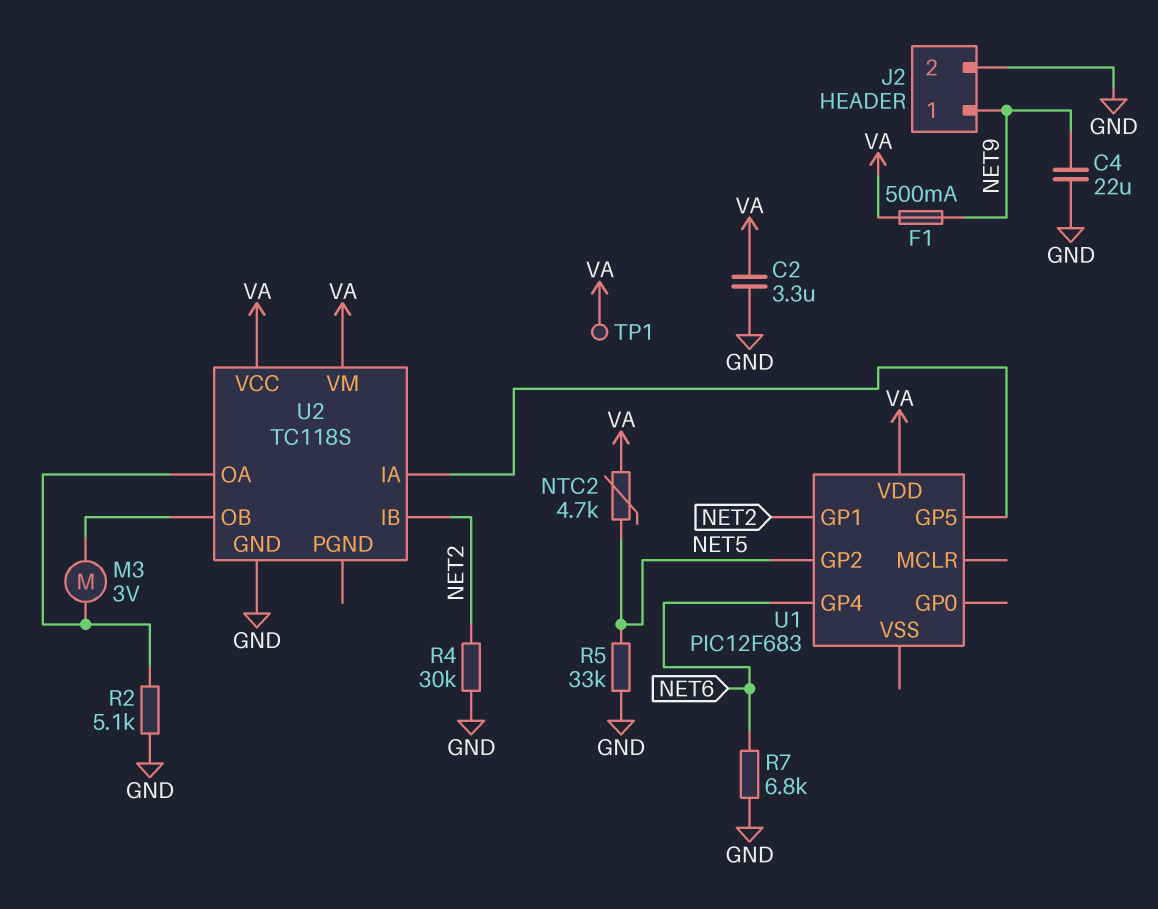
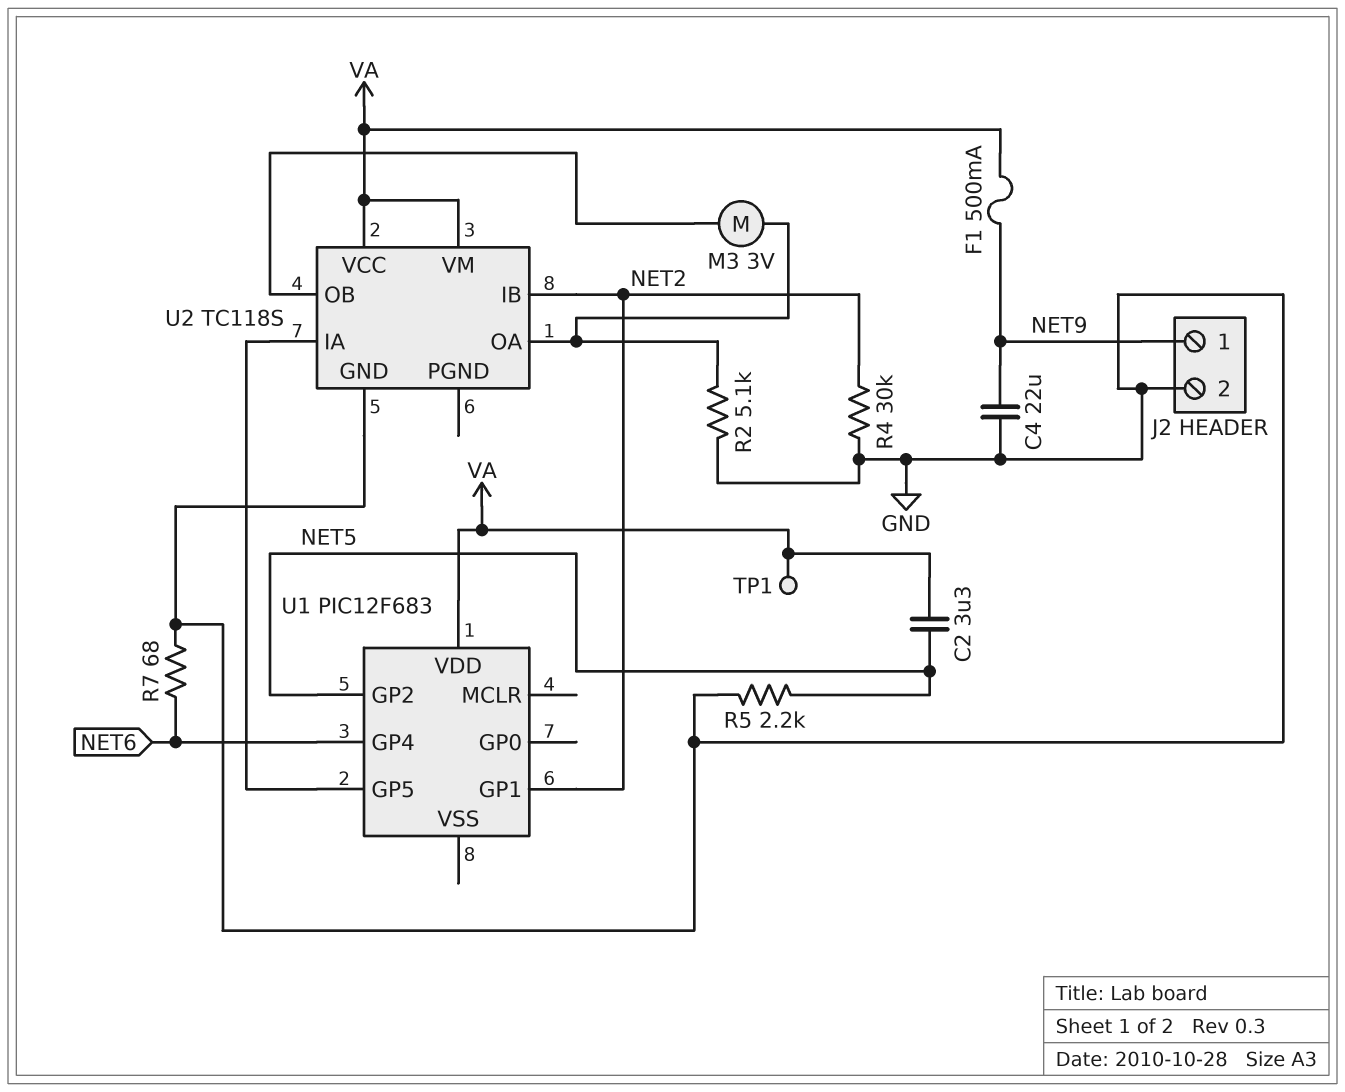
C2: 3.3uF (GND, VA) -> 3.3uF (NET5, VA)
NTC2: 4.7k (NET5, VA) -> none
R5: 33k (GND, NET5) -> 2.2k (GND, NET5)
R7: 6.8k (GND, NET6) -> 68 (GND, NET6)

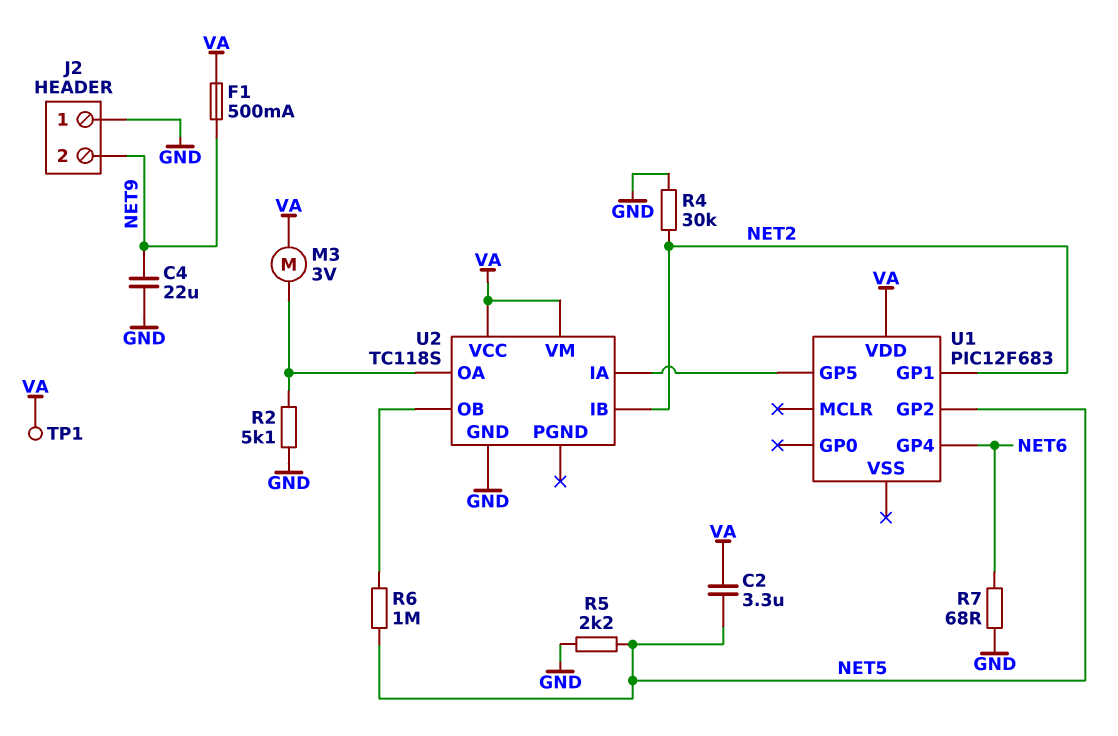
J2 pin 1: NET9 -> GND
J2 pin 2: GND -> NET9
M3: motor 3V (U2/OA, U2/OB) -> motor 3V (U2/OA, VA)
R6: none -> 1M (NET5, U2/OB)

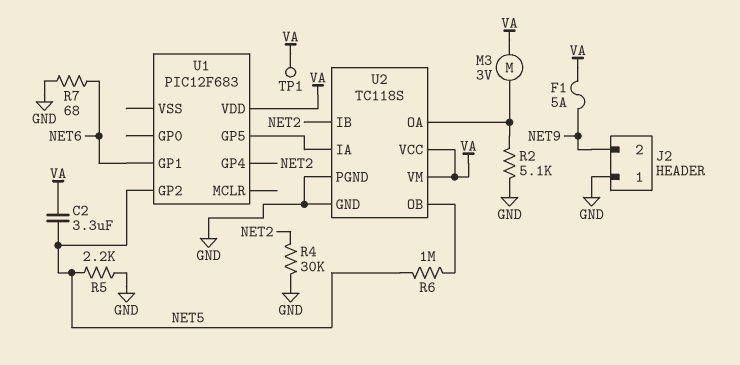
C4: 22uF (GND, NET9) -> none
F1: 500mA (NET9, VA) -> 5A (NET9, VA)
U1 pin GP1: NET2 -> NET6
U1 pin GP4: NET6 -> NET2
U2 pin PGND: none -> GND

